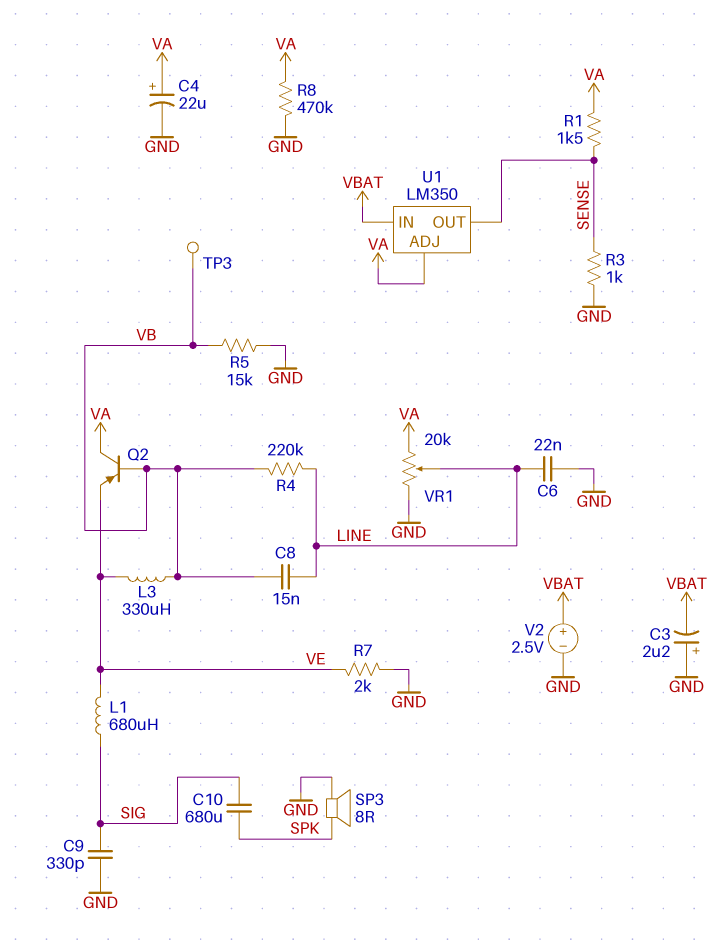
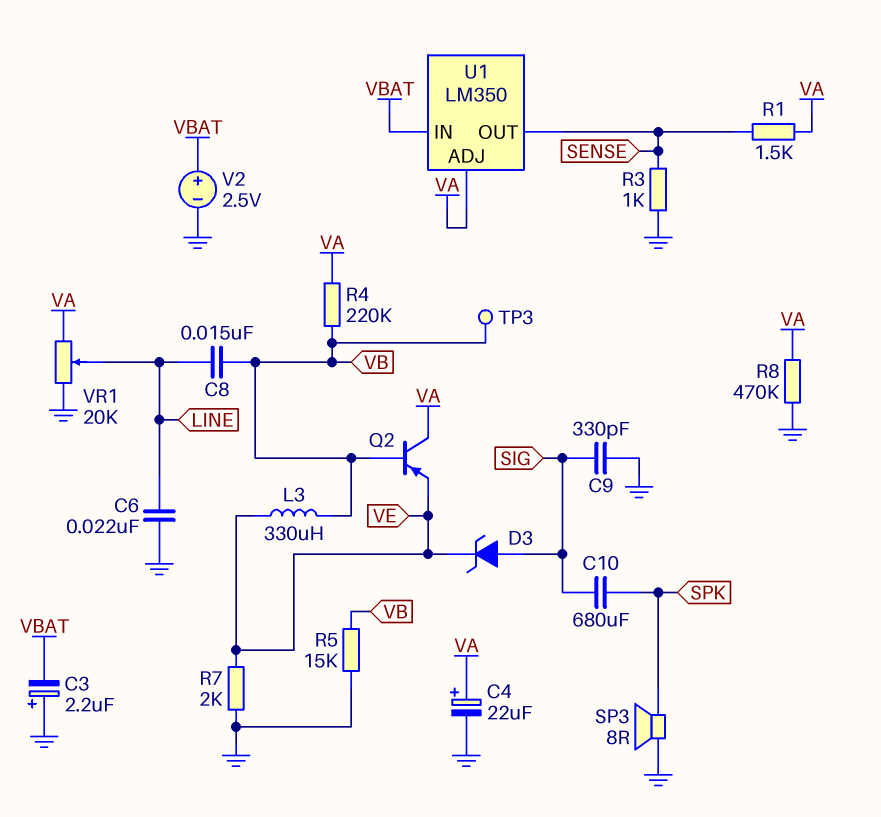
D3: none -> zener (A SIG, K VE)
L1: 680uH (SIG, VE) -> none
R4: 220k (LINE, VB) -> 220k (VA, VB)

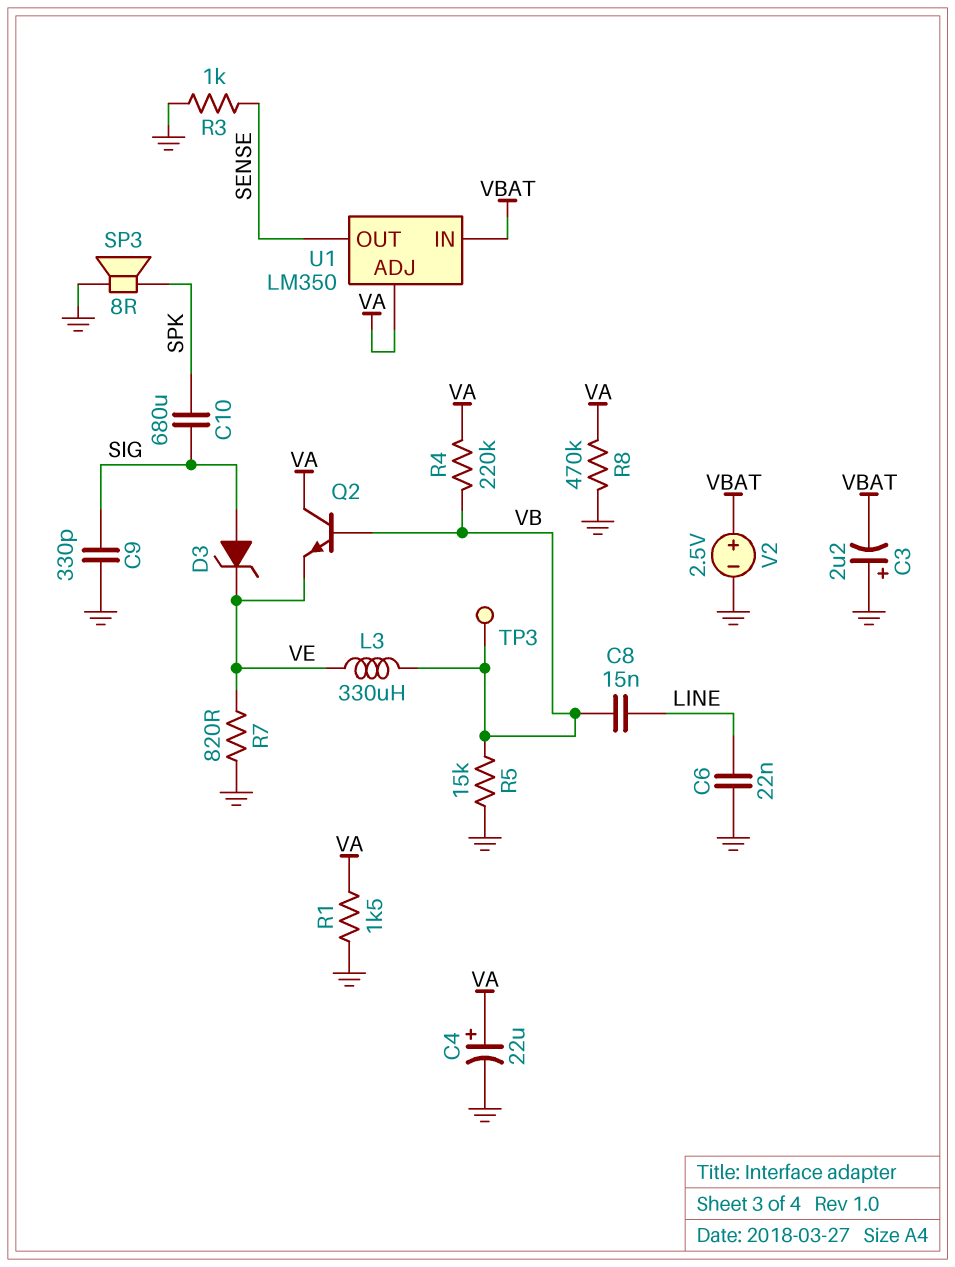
Q2: PNP (B VB, C VA, E VE) -> NPN (B VB, C VA, E VE)
R1: 1.5k (SENSE, VA) -> 1.5k (GND, VA)
R7: 2k (GND, VE) -> 820 (GND, VE)
VR1: 20k (GND, VA, wiper LINE) -> none

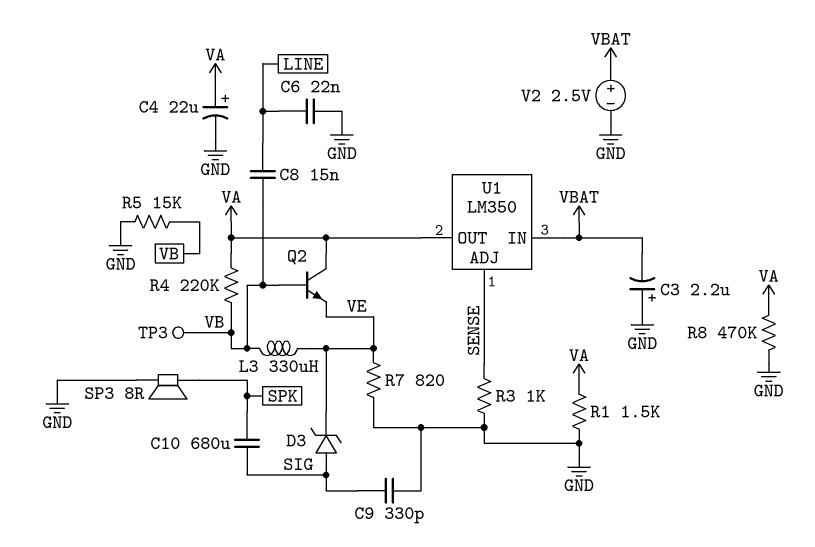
U1 pin ADJ: VA -> SENSE
U1 pin OUT: SENSE -> VA

